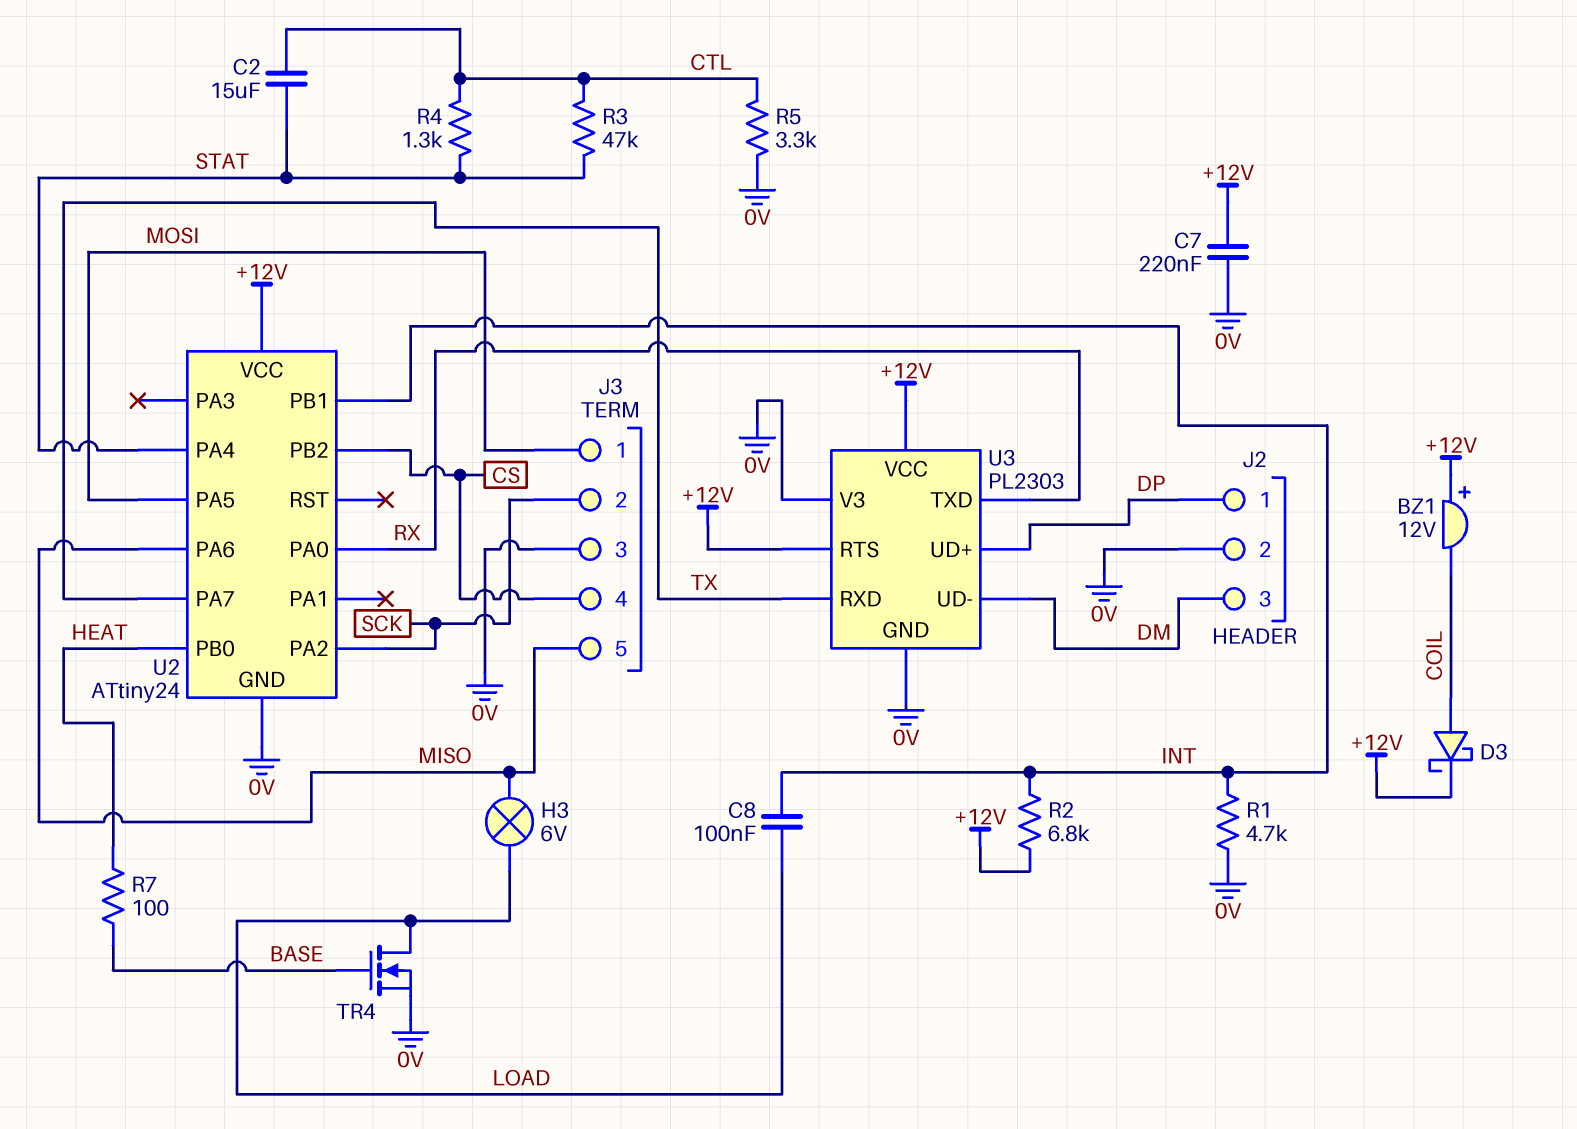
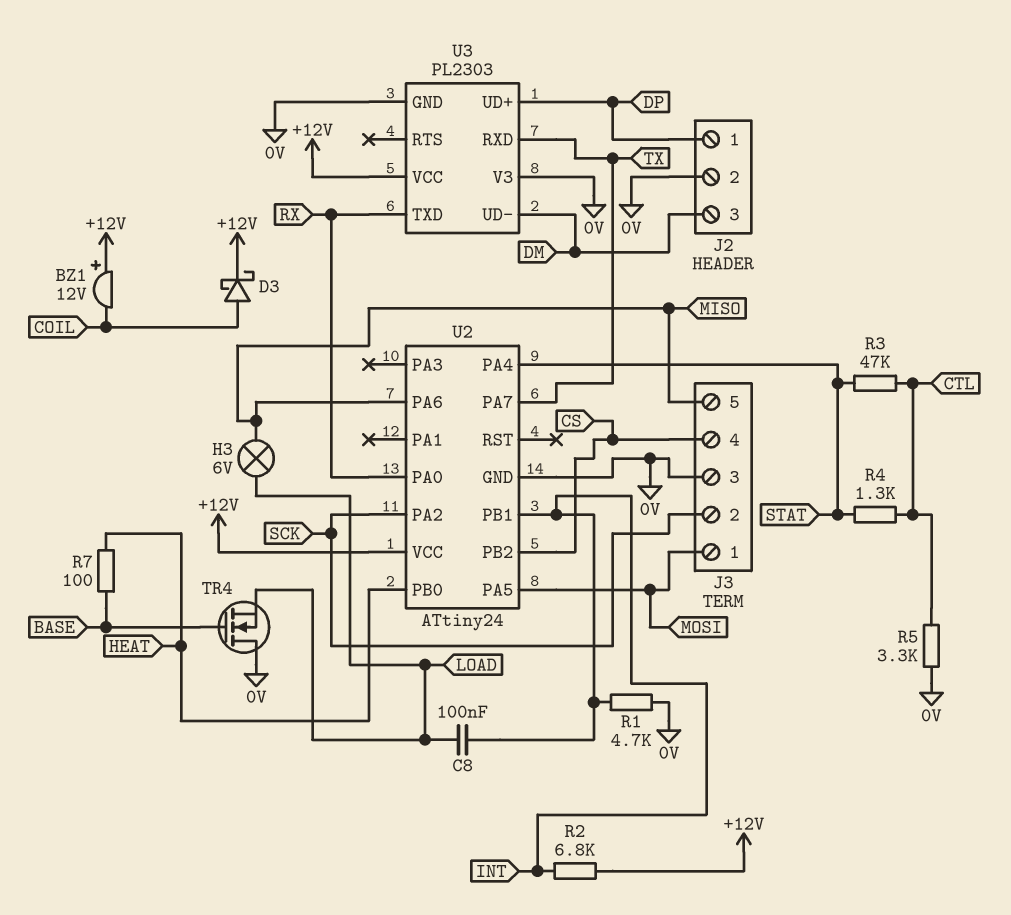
C2: 15uF (CTL, STAT) -> none
C7: 220nF (+12V, 0V) -> none
TR4: NMOS (G BASE, D LOAD, S 0V) -> NMOS (G BASE, D 0V, S LOAD)
U3 pin RTS: +12V -> none

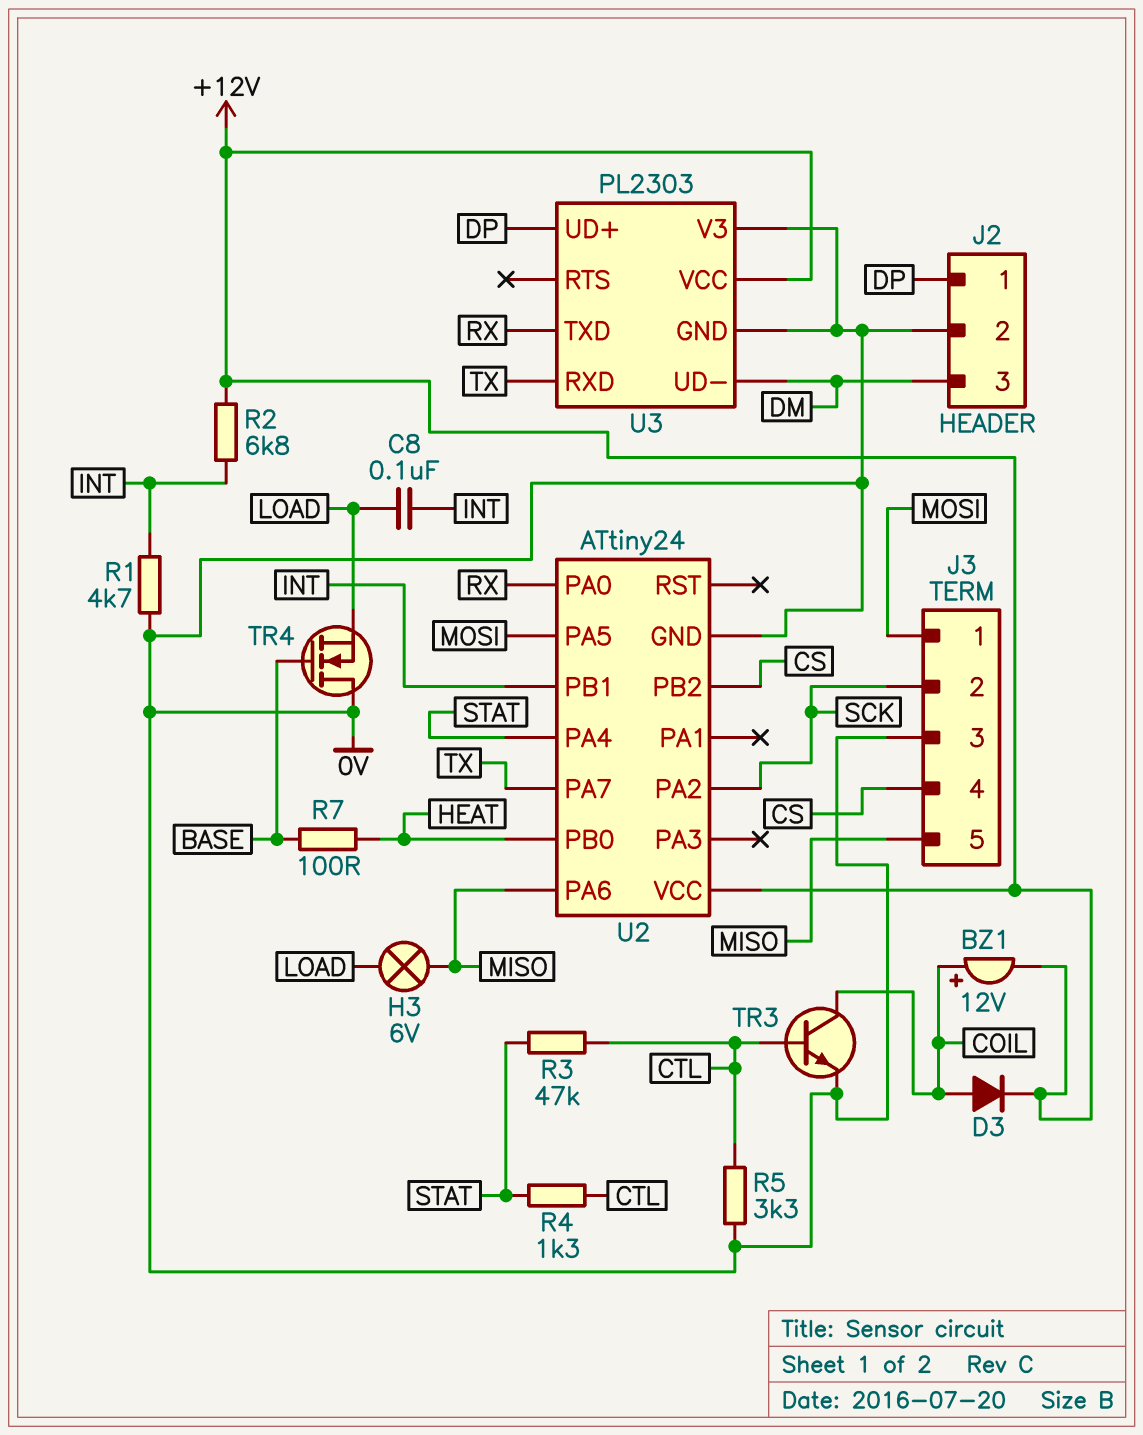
BZ1: buzzer 12V (plus +12V, minus COIL) -> buzzer 12V (plus COIL, minus +12V)
D3: schottky (A COIL, K +12V) -> diode (A COIL, K +12V)
TR3: none -> NPN (B CTL, C COIL, E 0V)

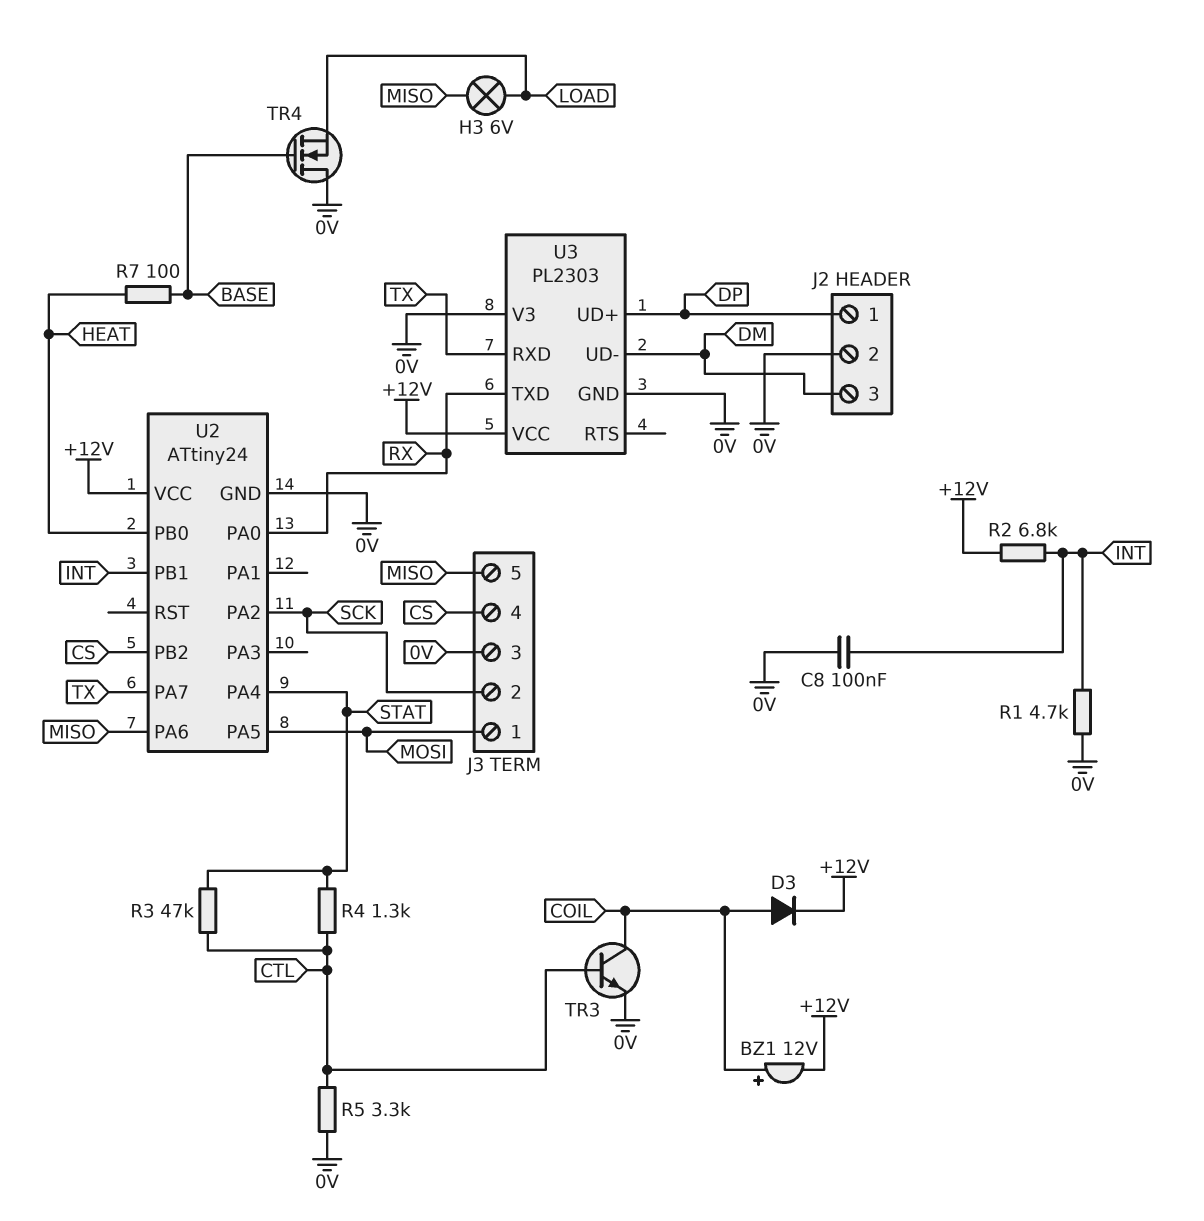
C8: 100nF (INT, LOAD) -> 100nF (0V, INT)

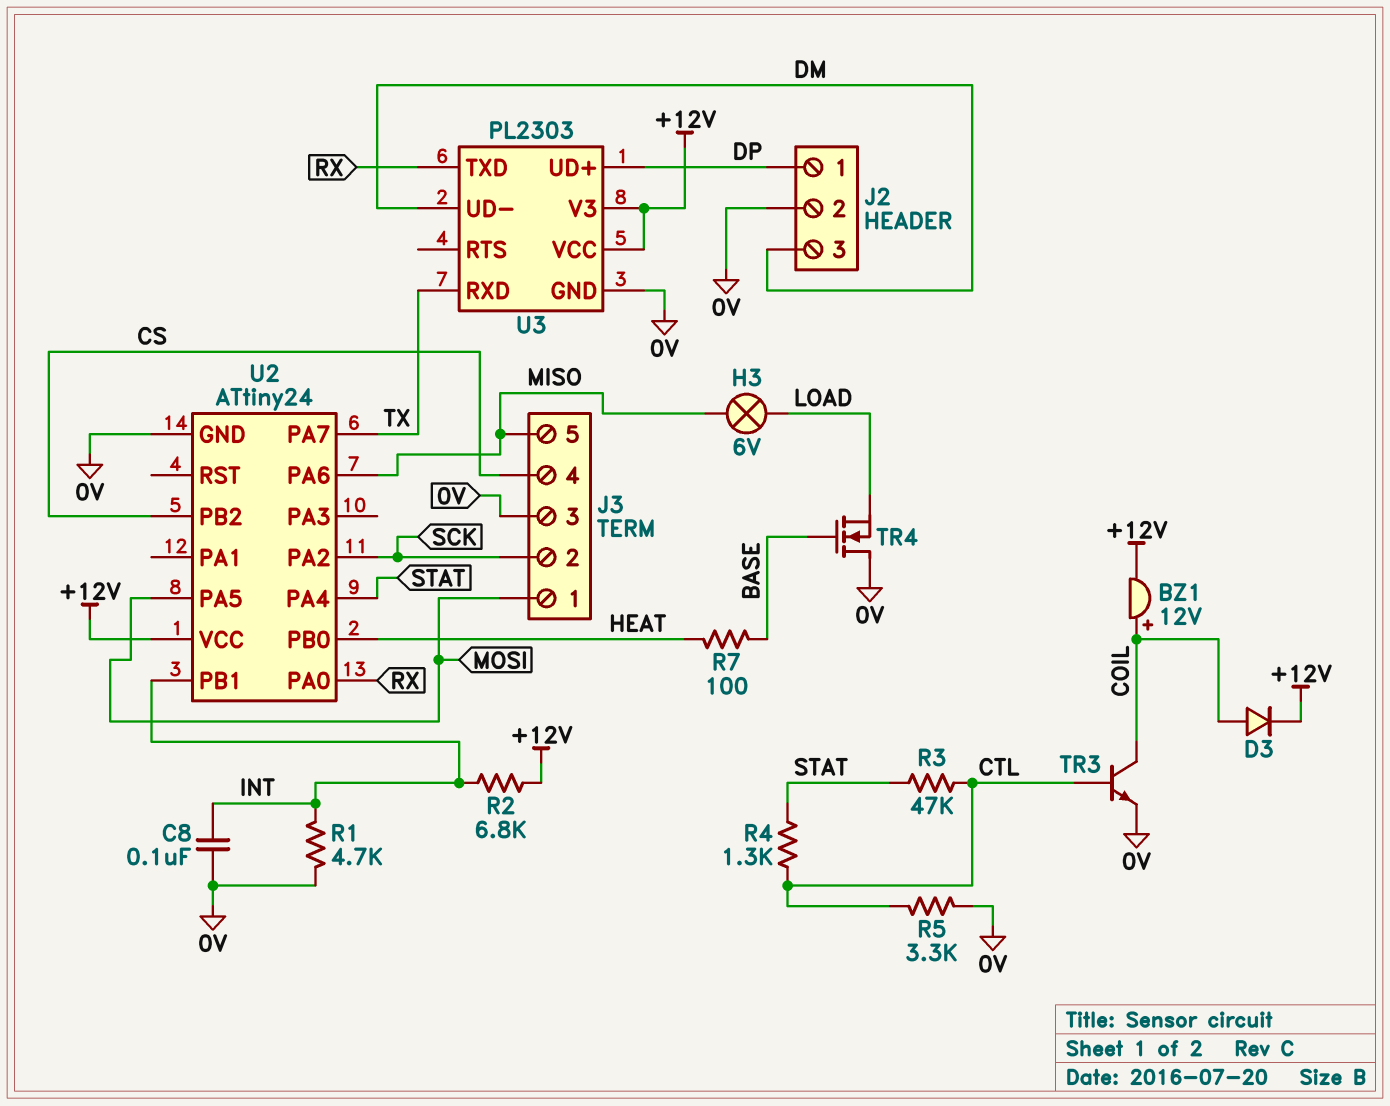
U3 pin V3: 0V -> +12V

